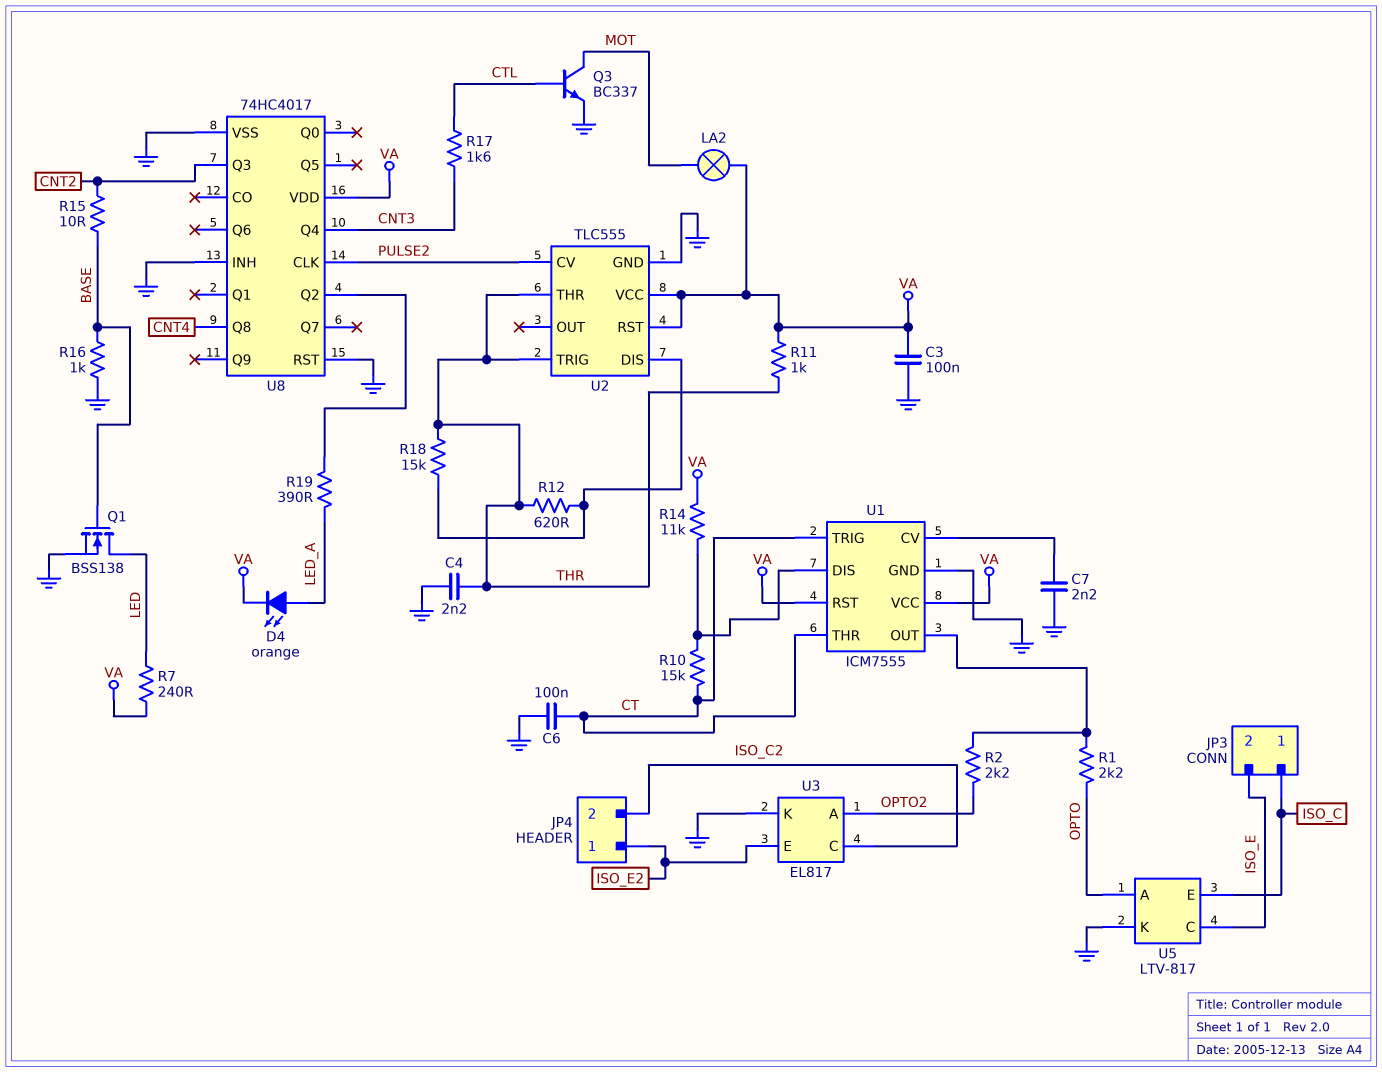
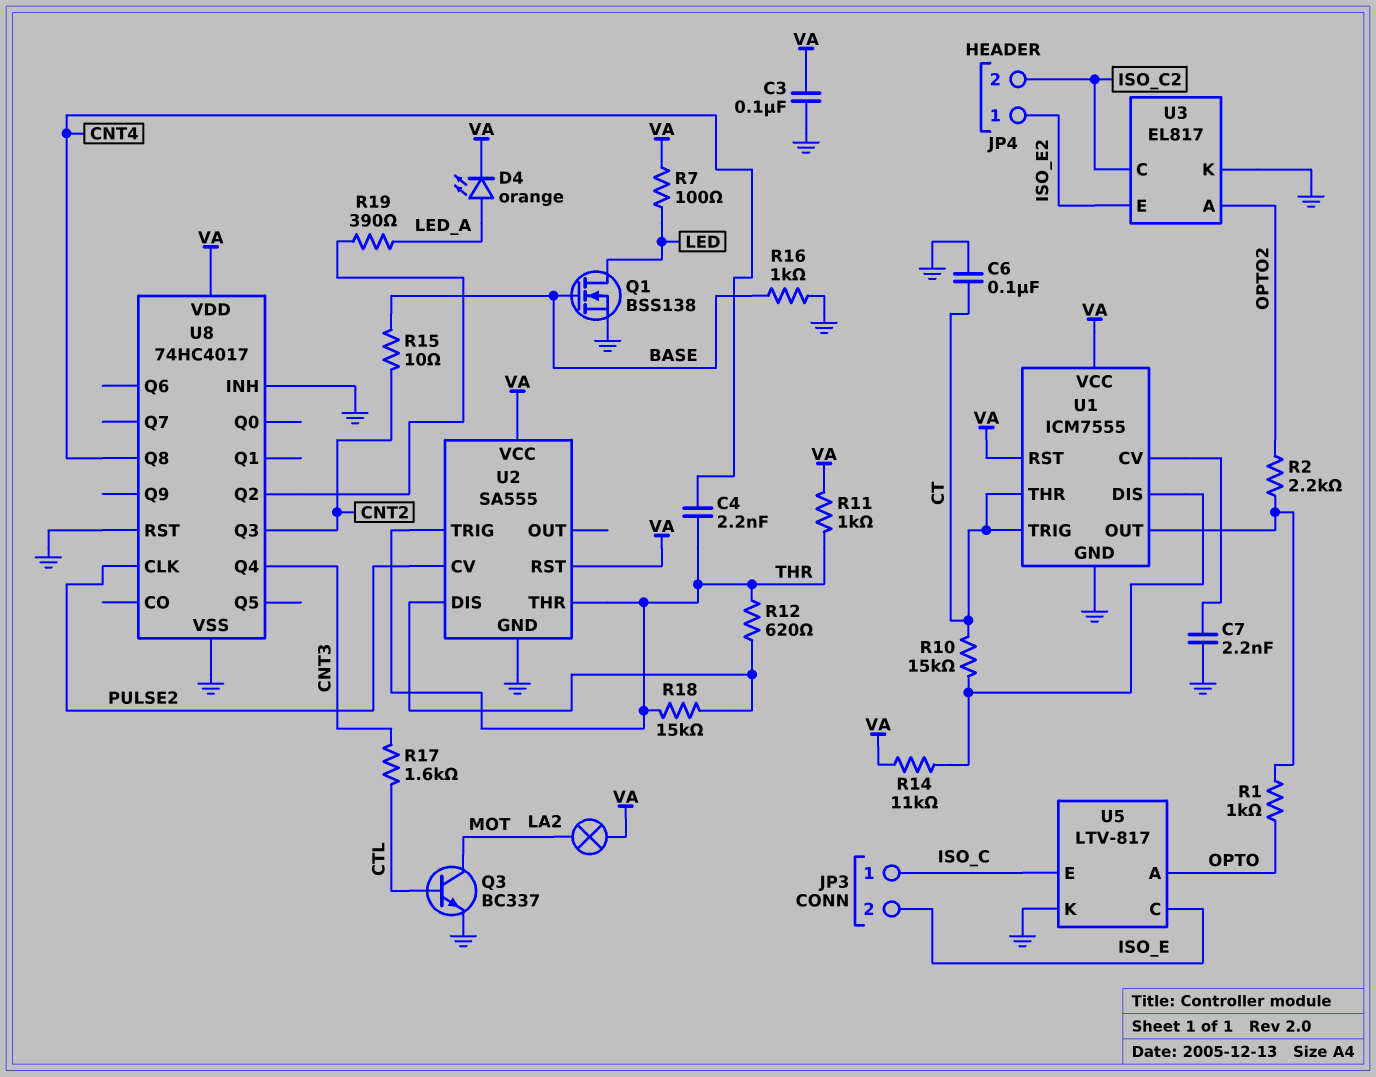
C4: 2.2nF (GND, THR) -> 2.2nF (CNT4, THR)
R1: 2.2k (OPTO, U1/OUT) -> 1k (OPTO, U1/OUT)
R7: 240 (LED, VA) -> 100 (LED, VA)
U2: TLC555 -> SA555

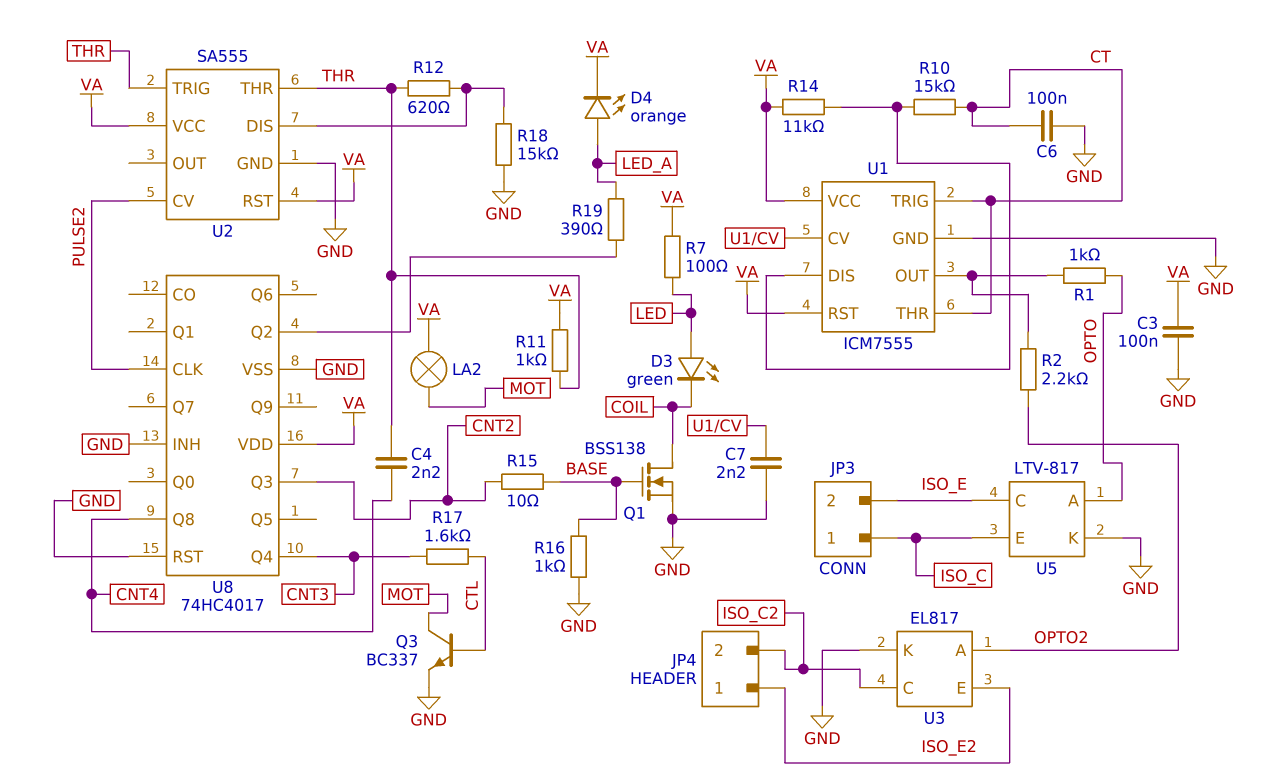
D3: none -> LED green (A LED, K COIL)
Q1: NMOS BSS138 (G BASE, D LED, S GND) -> NMOS BSS138 (G BASE, D COIL, S GND)
R18: 15k (THR, U2/DIS) -> 15k (GND, U2/DIS)

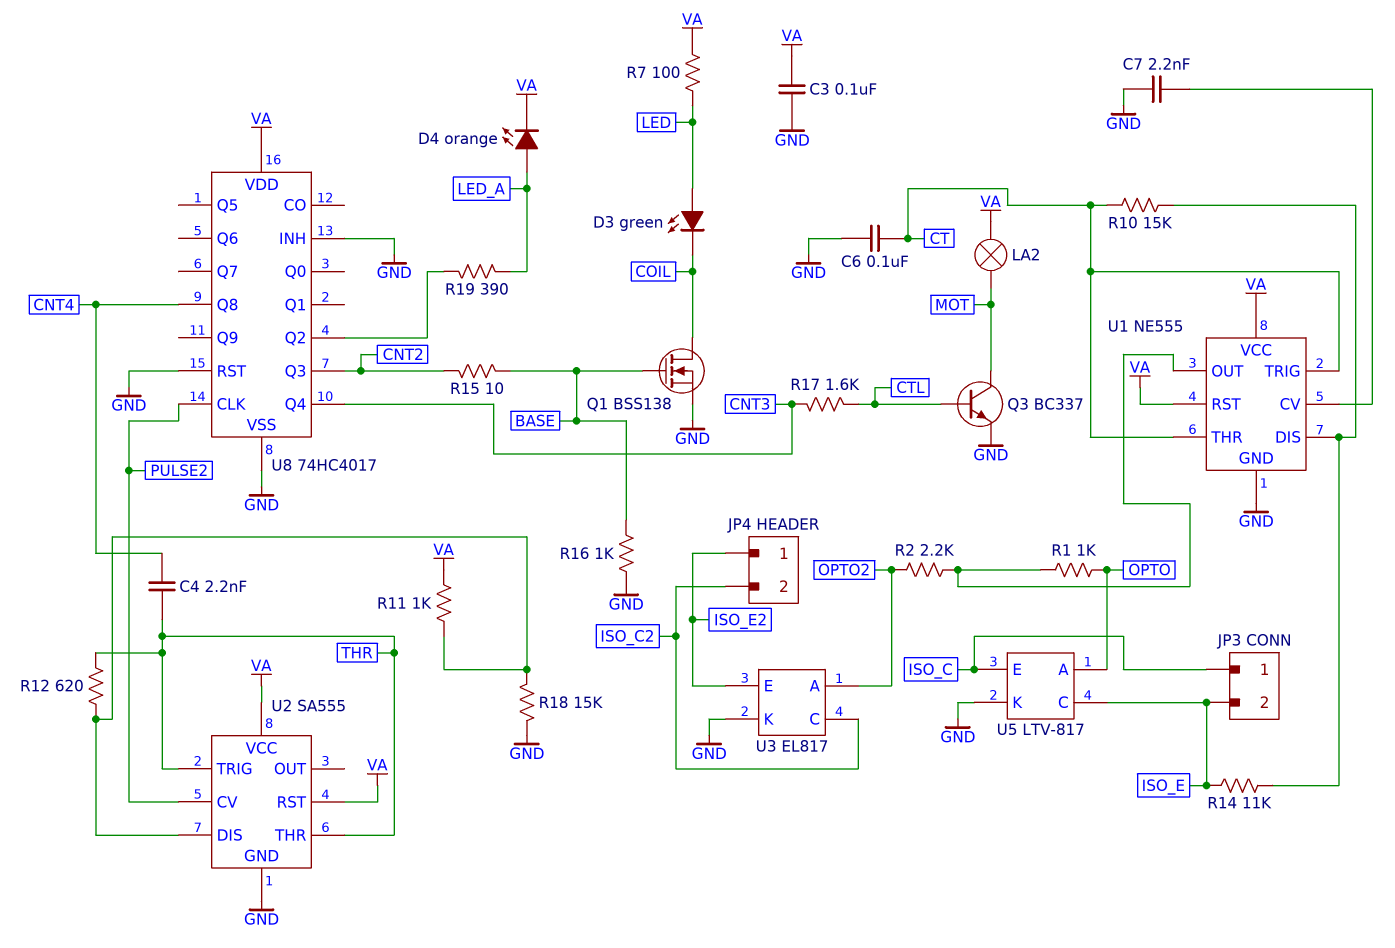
R11: 1k (THR, VA) -> 1k (U2/DIS, VA)
R14: 11k (U1/DIS, VA) -> 11k (ISO_E, U1/DIS)
U1: ICM7555 -> NE555

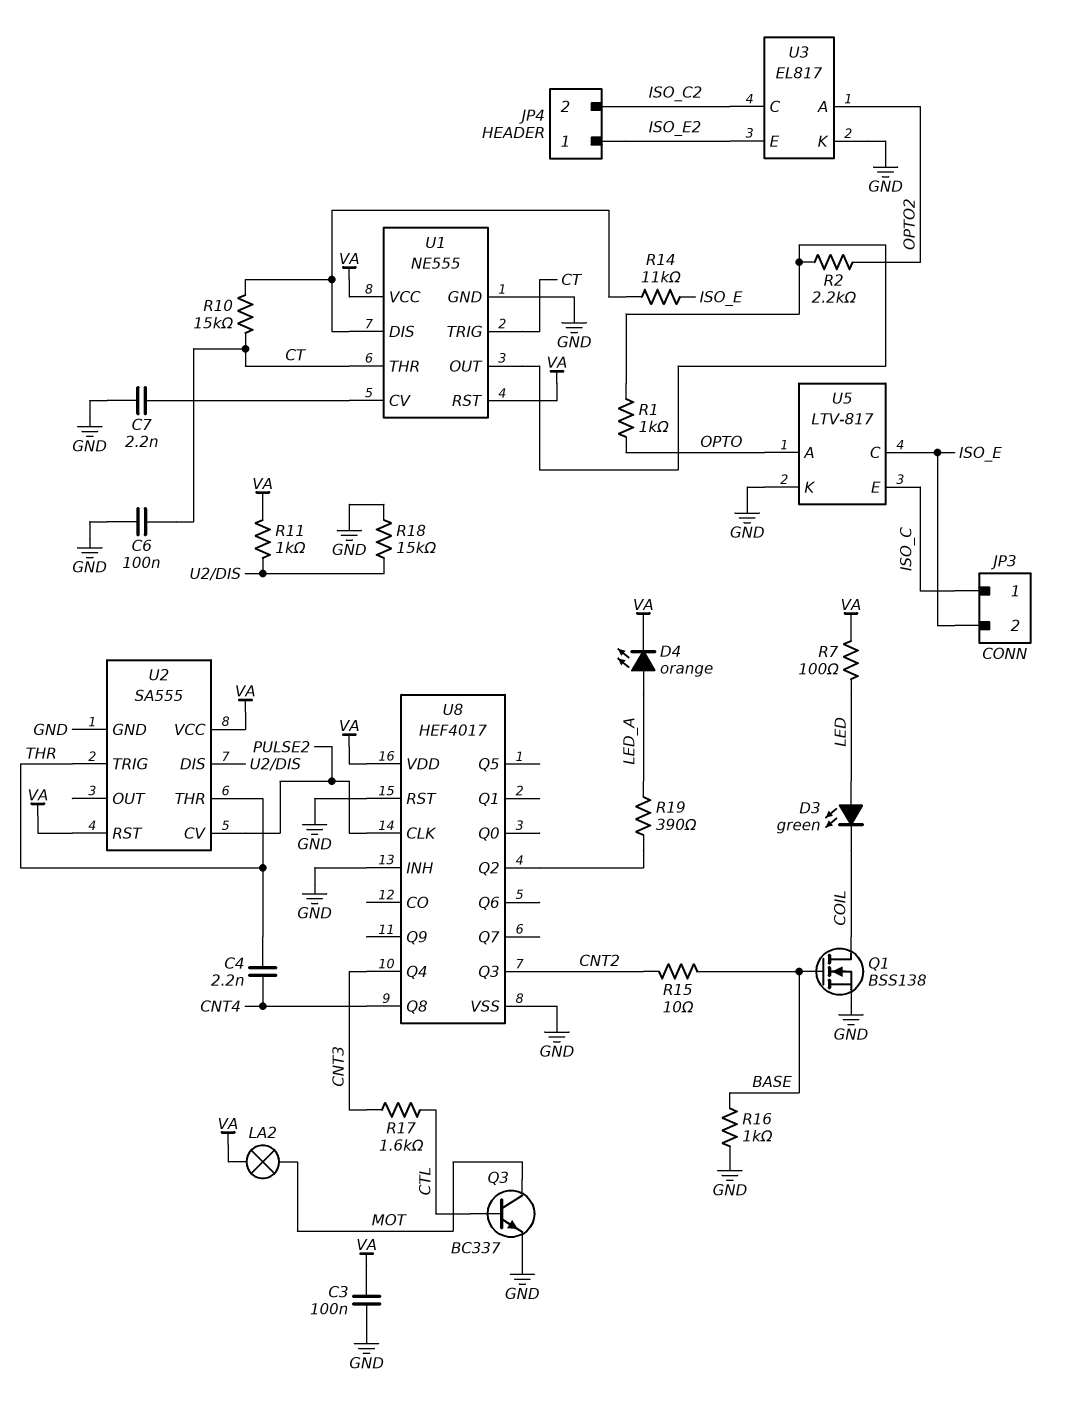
R12: 620 (THR, U2/DIS) -> none
U8: 74HC4017 -> HEF4017

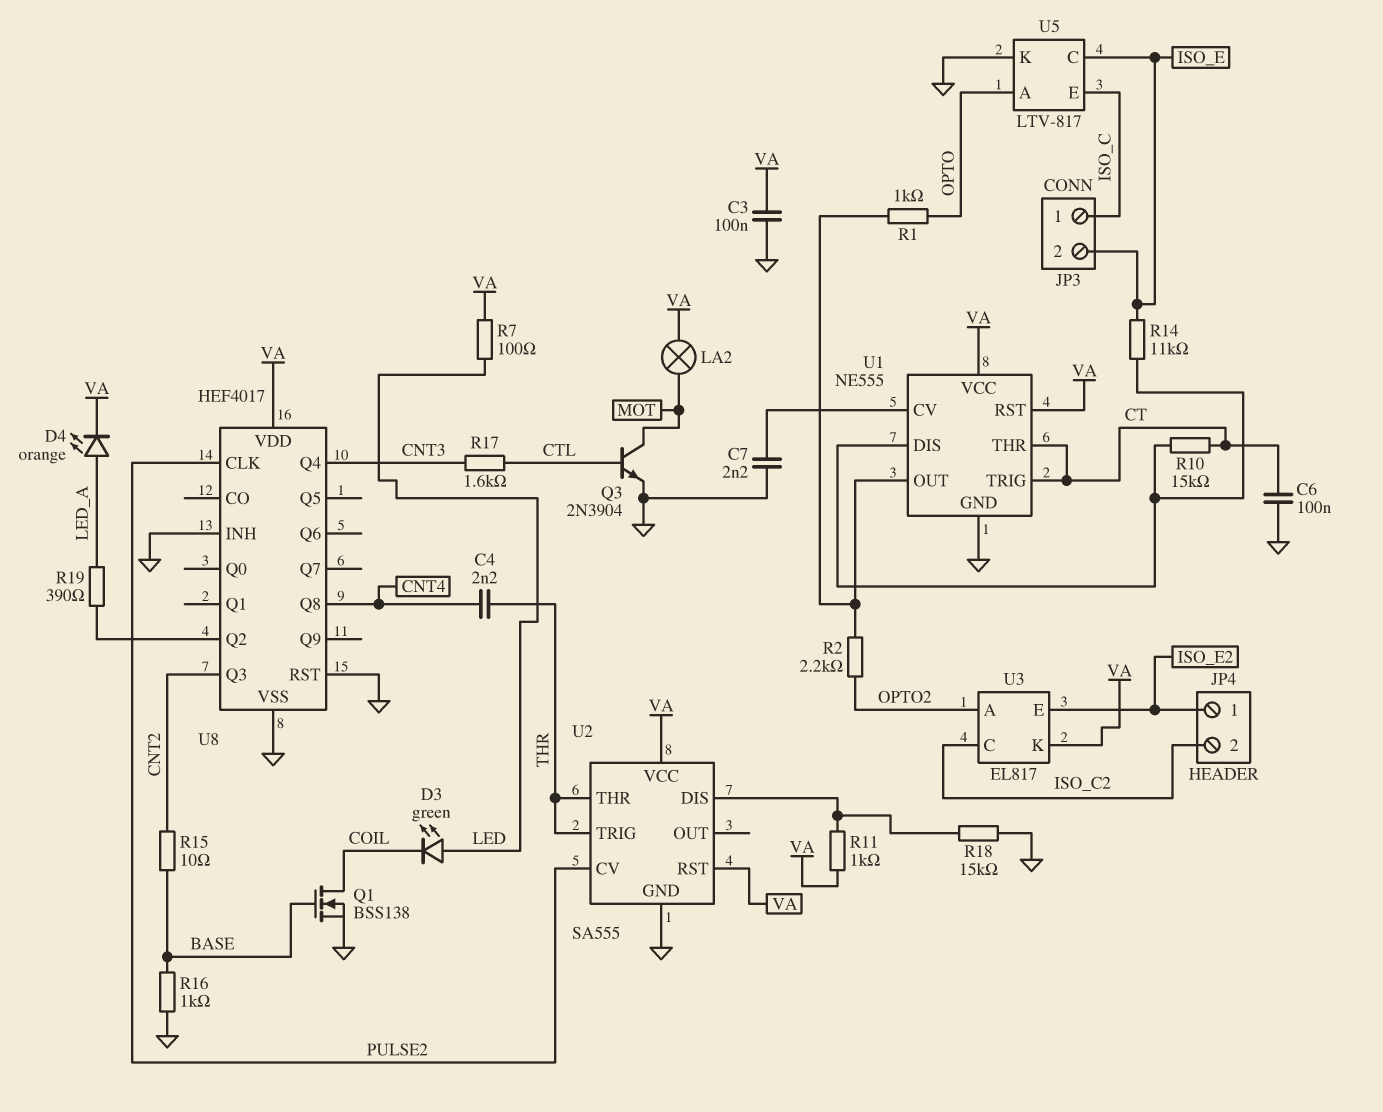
Q3: NPN BC337 (B CTL, C MOT, E GND) -> NPN 2N3904 (B CTL, C MOT, E GND)
U3 pin K: GND -> VA

